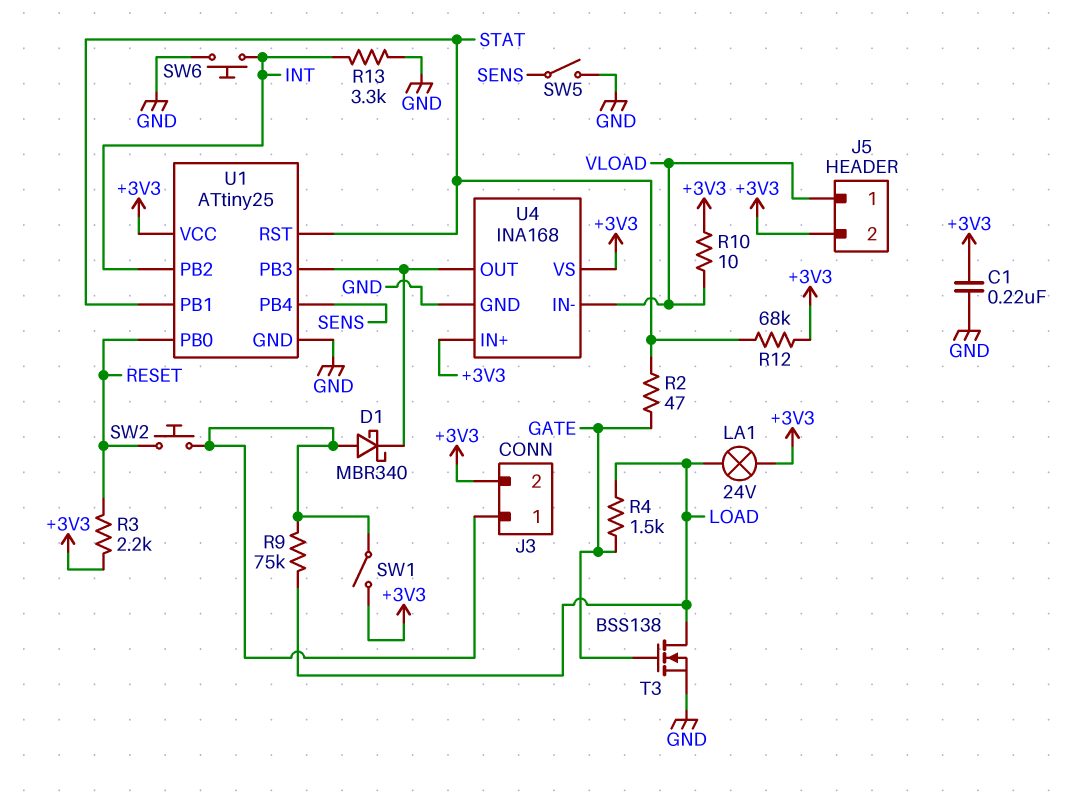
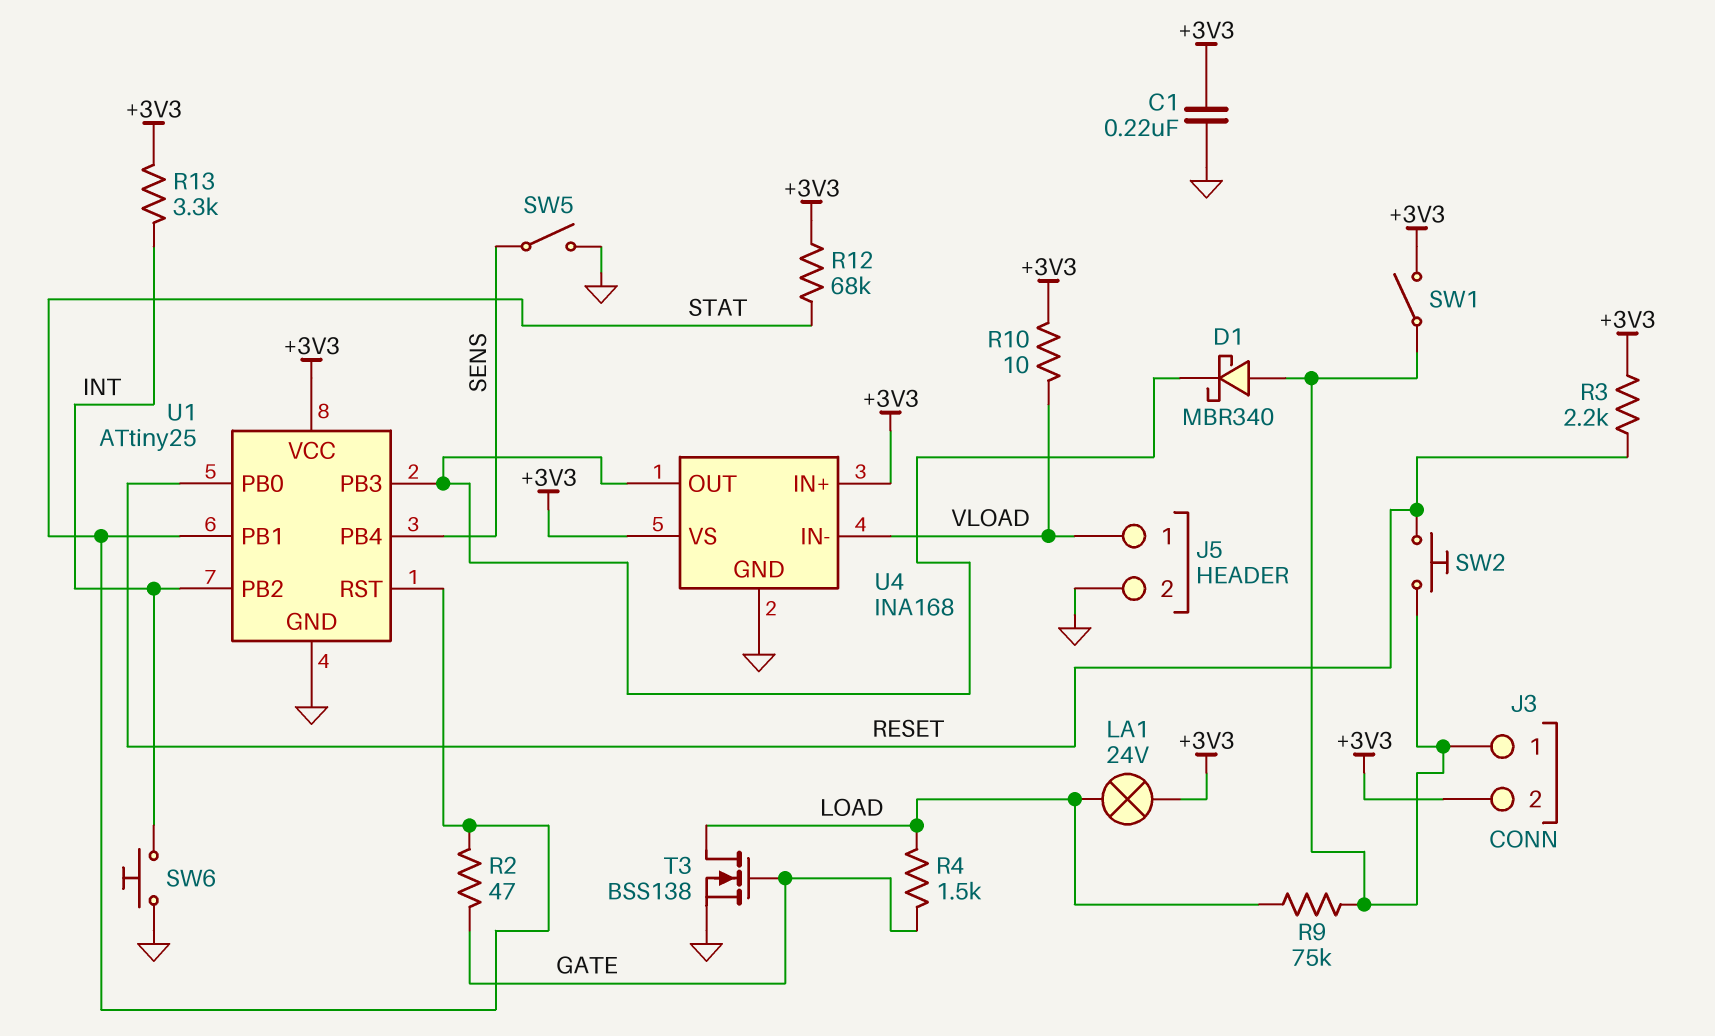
J5 pin 2: +3V3 -> GND
R13: 3.3k (GND, INT) -> 3.3k (+3V3, INT)

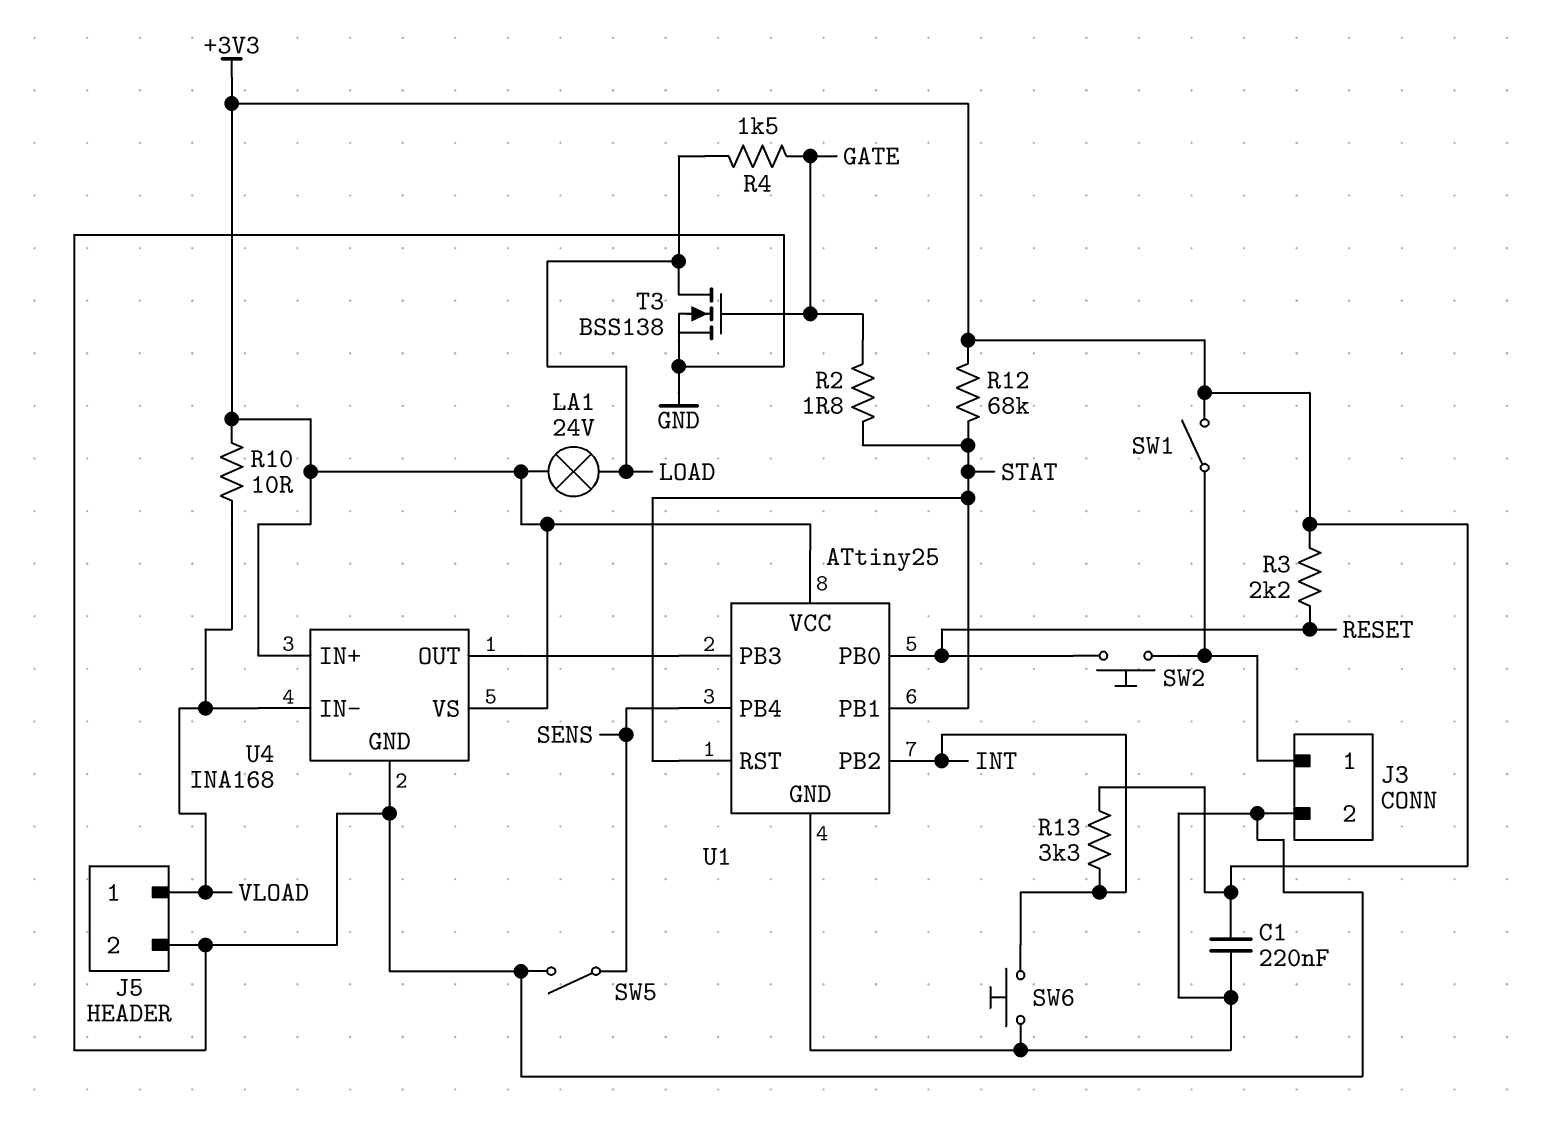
D1: schottky MBR340 (A J3/1, K U1/PB3) -> none
J3 pin 2: +3V3 -> GND
R2: 47 (GATE, STAT) -> 1.8 (GATE, STAT)
R9: 75k (J3/1, LOAD) -> none

